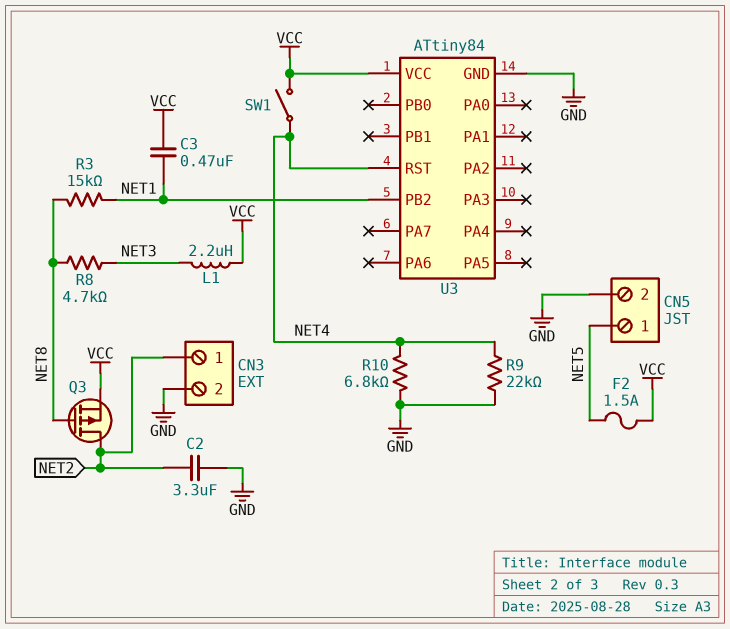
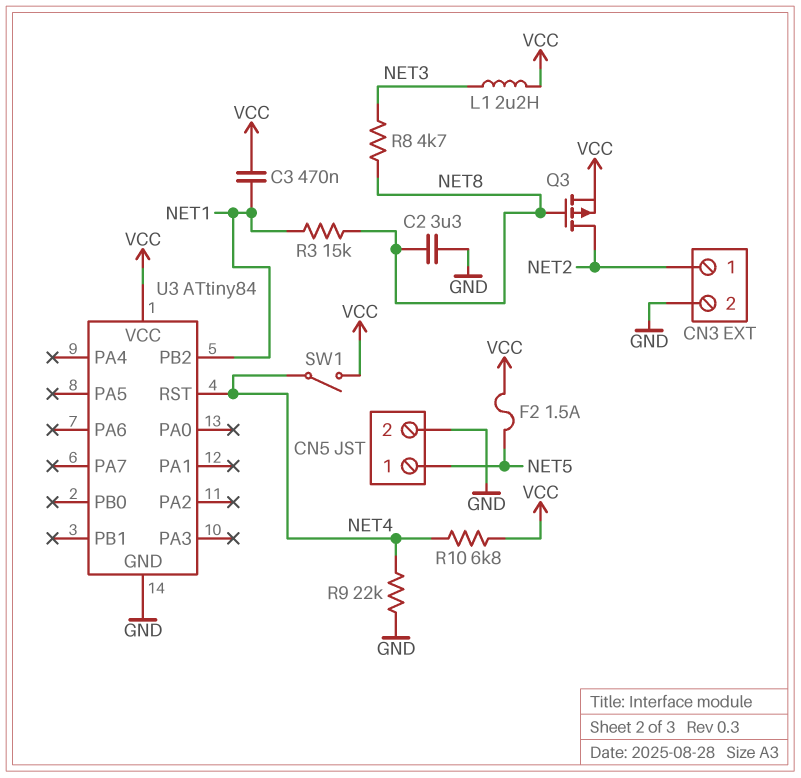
C2: 3.3uF (GND, NET2) -> 3.3uF (GND, NET8)
R10: 6.8k (GND, NET4) -> 6.8k (NET4, VCC)

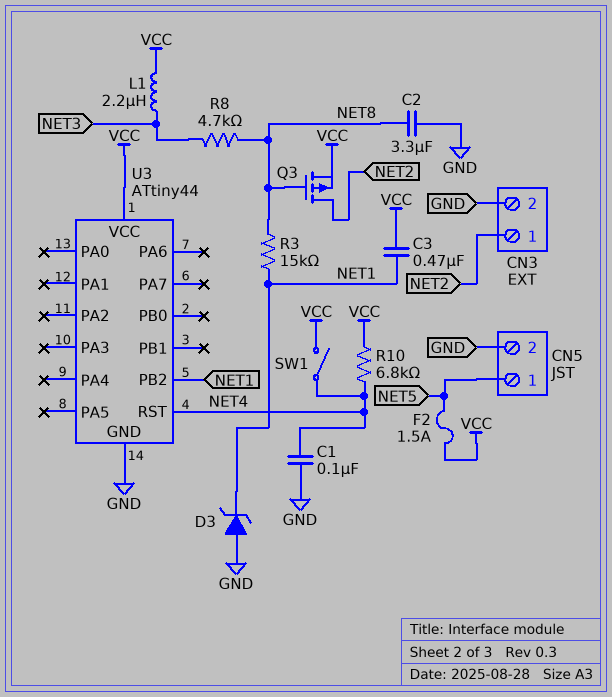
C1: none -> 100nF (GND, NET4)
D3: none -> zener (A GND, K NET1)
R9: 22k (GND, NET4) -> none
U3: ATtiny84 -> ATtiny44

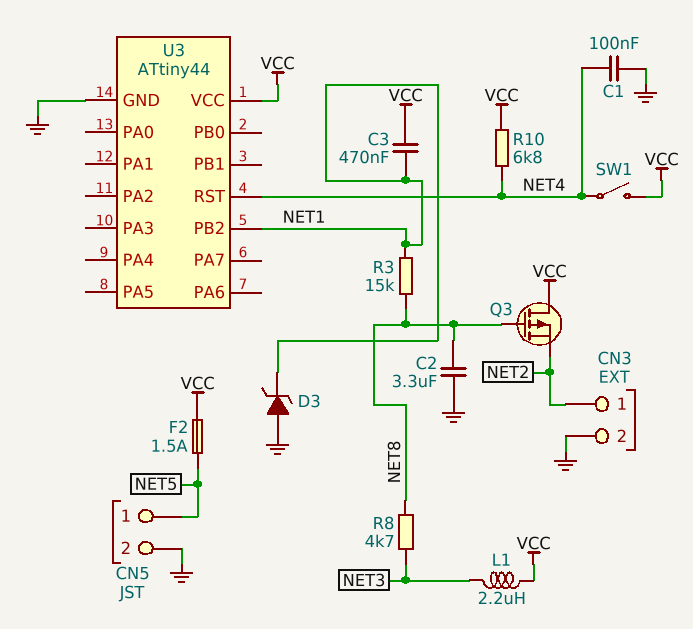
Q3: PMOS (G NET8, D NET2, S VCC) -> PMOS (G NET8, D VCC, S NET2)

